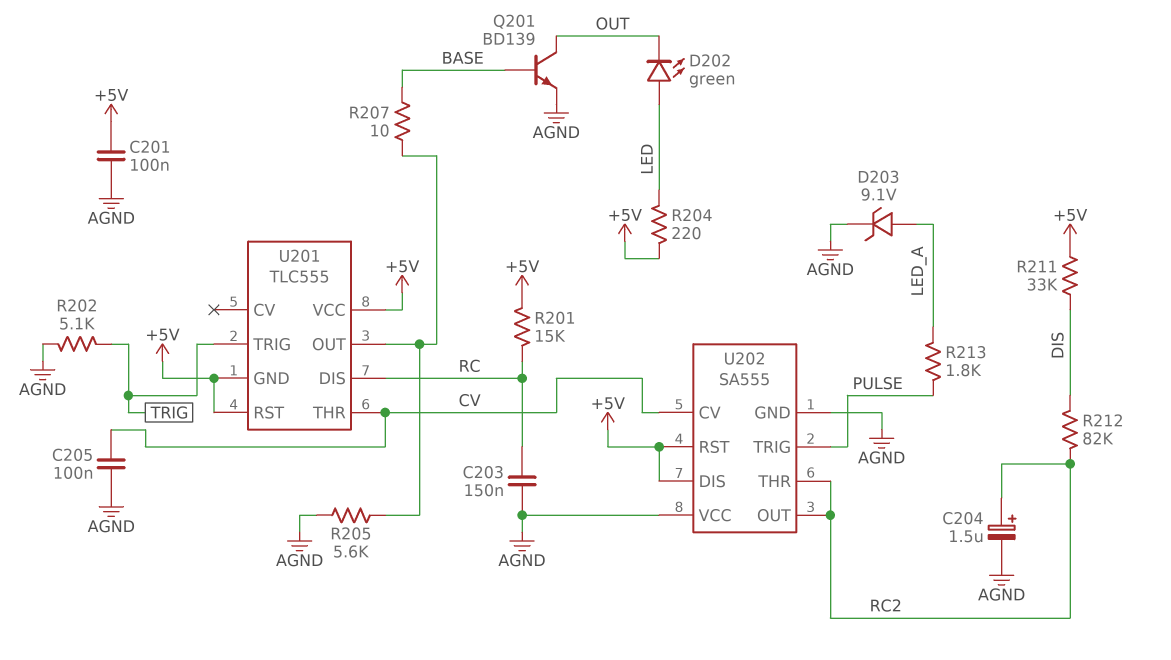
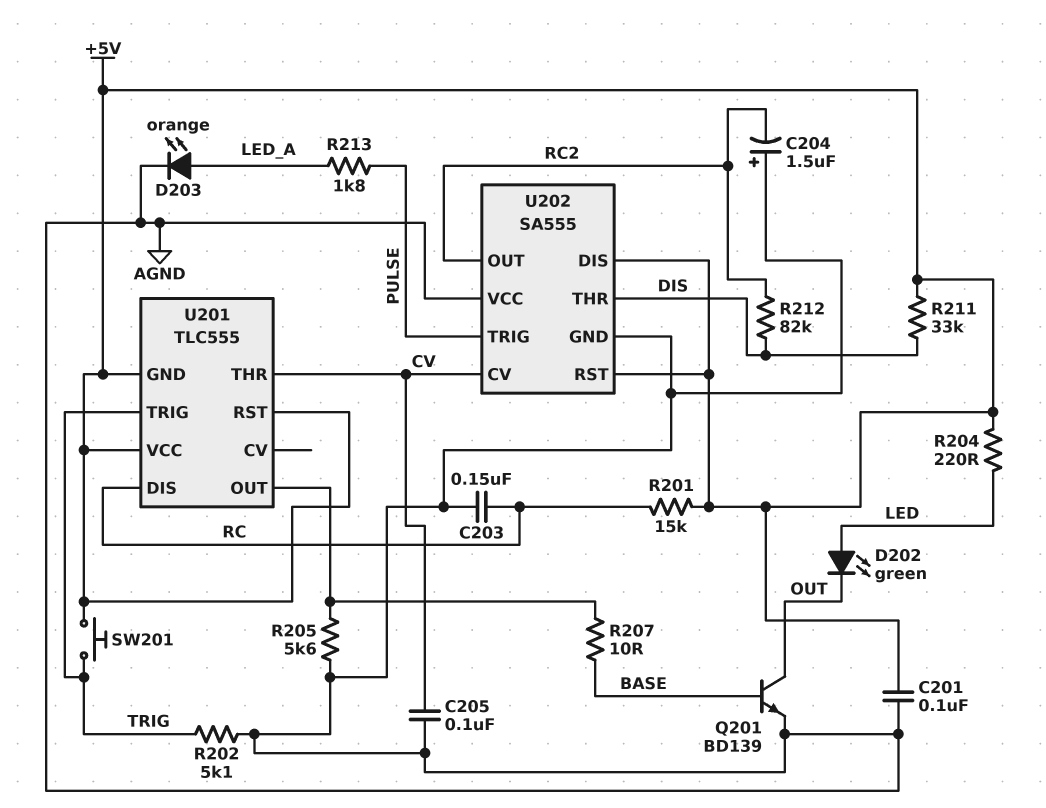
C204: 1.5uF (plus RC2, minus AGND) -> 1.5uF (plus AGND, minus RC2)
D203: zener 9.1V (A LED_A, K AGND) -> LED orange (A LED_A, K AGND)
SW201: none -> button (+5V, TRIG)
U202 pin THR: RC2 -> DIS

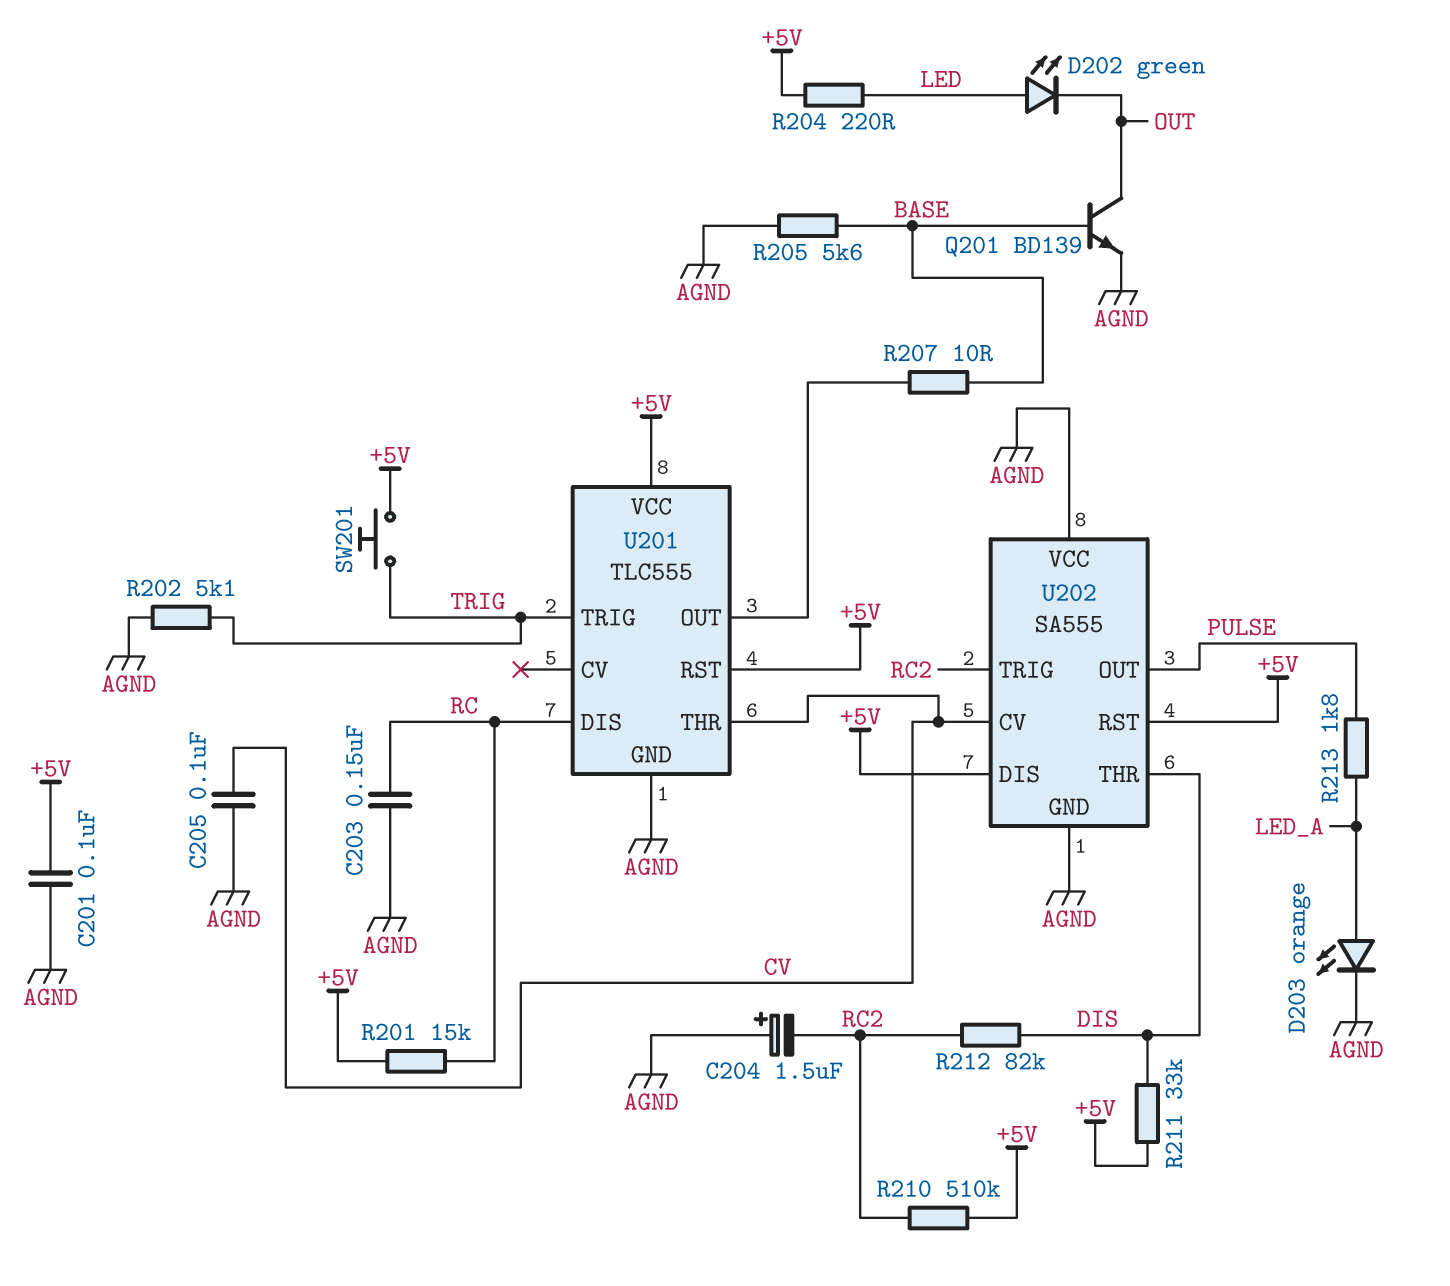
R205: 5.6k (AGND, U201/OUT) -> 5.6k (AGND, BASE)
R210: none -> 510k (+5V, RC2)
U201 pin GND: +5V -> AGND
U202 pin OUT: RC2 -> PULSE
U202 pin TRIG: PULSE -> RC2

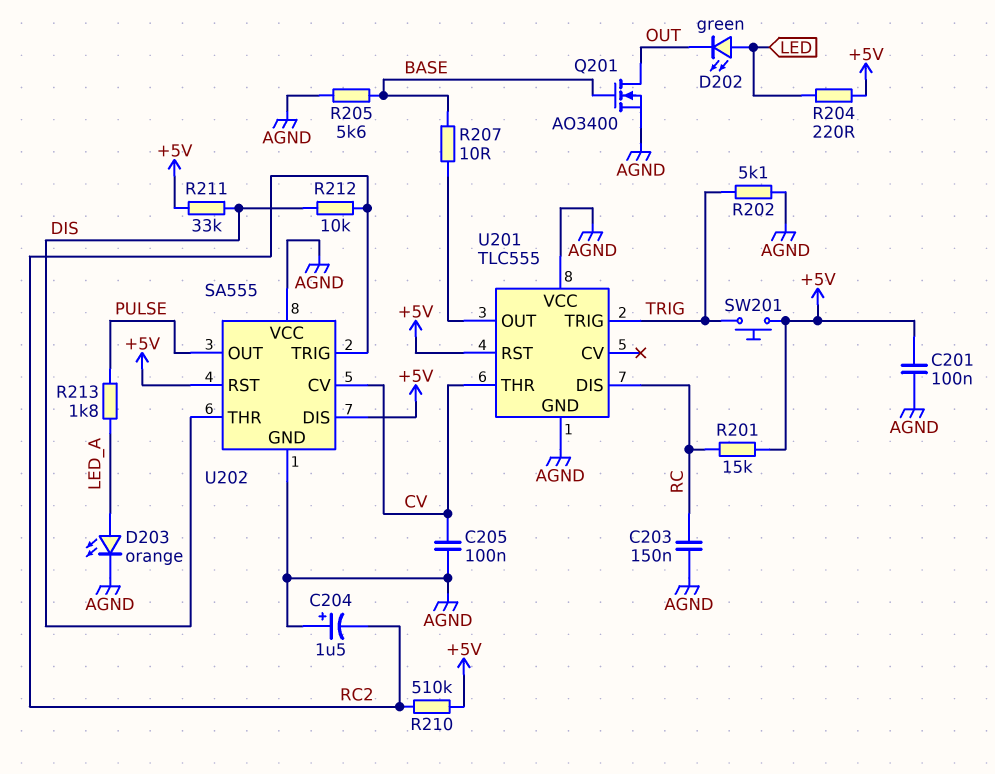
Q201: NPN BD139 (B BASE, C OUT, E AGND) -> NMOS AO3400 (G BASE, D OUT, S AGND)
R212: 82k (DIS, RC2) -> 10k (DIS, RC2)
U201 pin VCC: +5V -> AGND

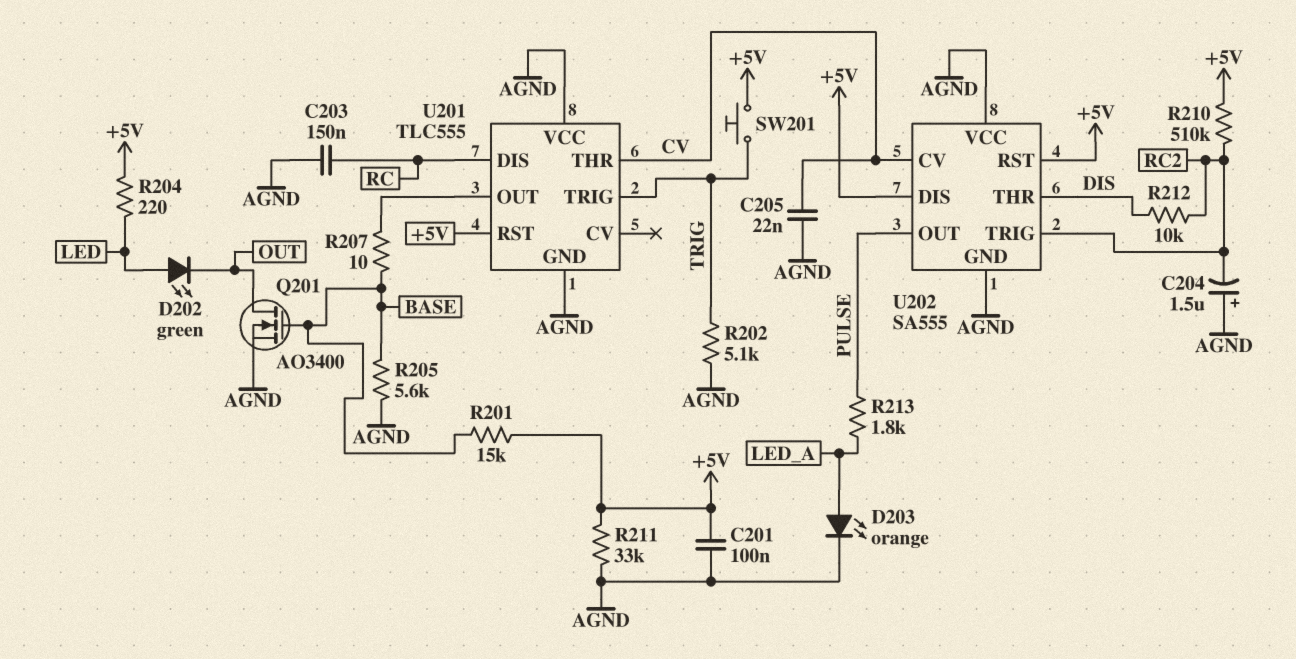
C205: 100nF (AGND, CV) -> 22nF (AGND, CV)
R201: 15k (+5V, RC) -> 15k (+5V, BASE)
R211: 33k (+5V, DIS) -> 33k (+5V, AGND)

